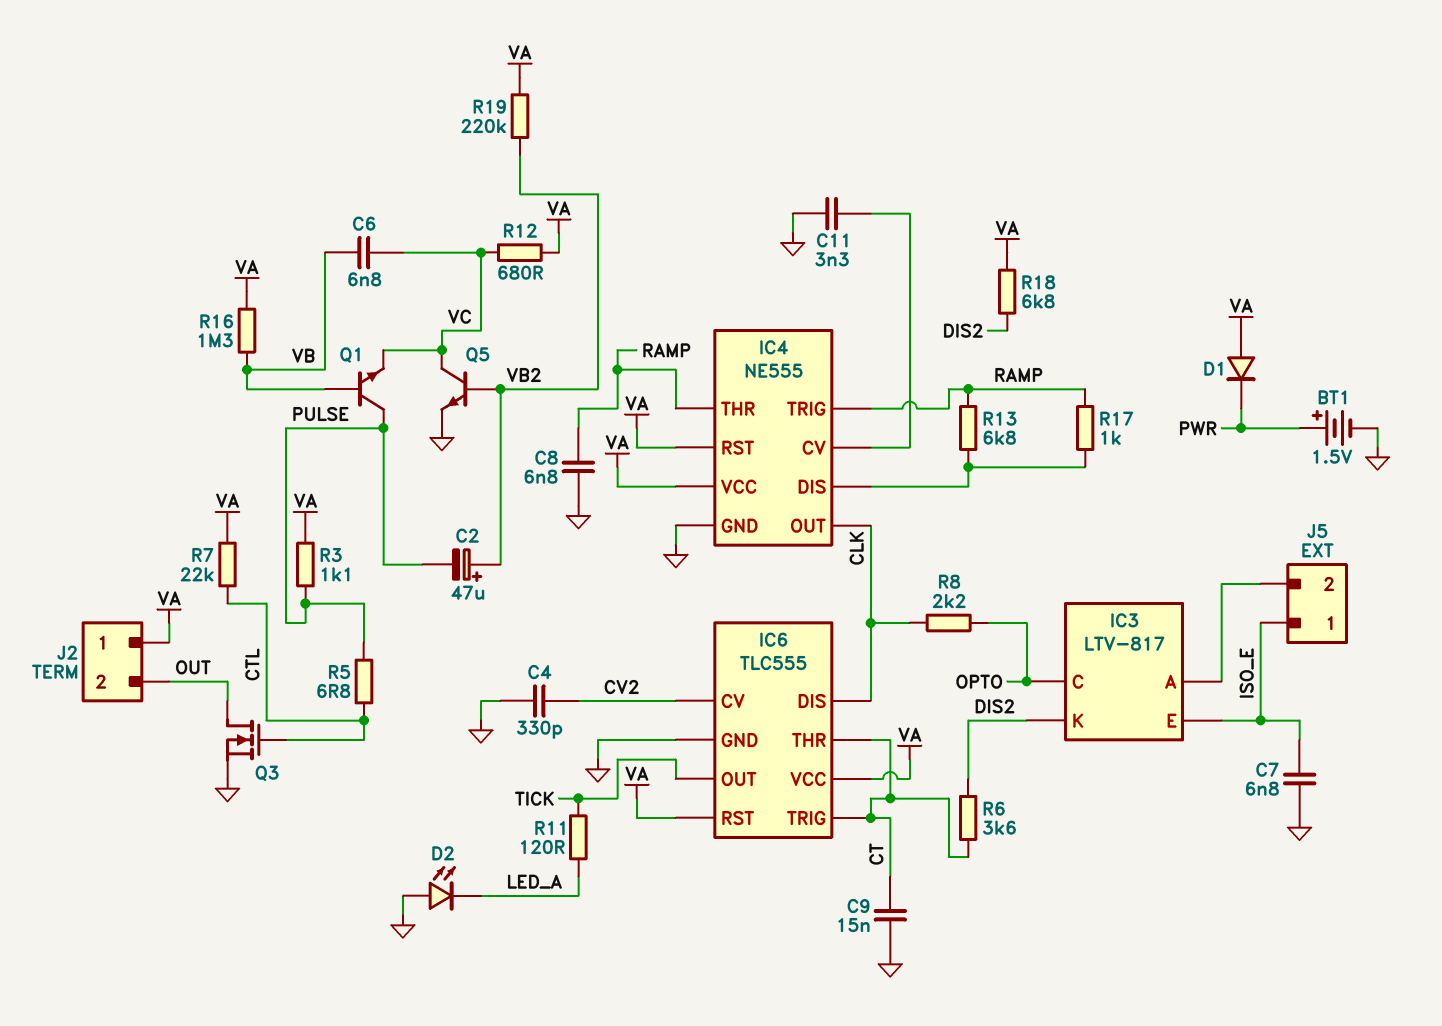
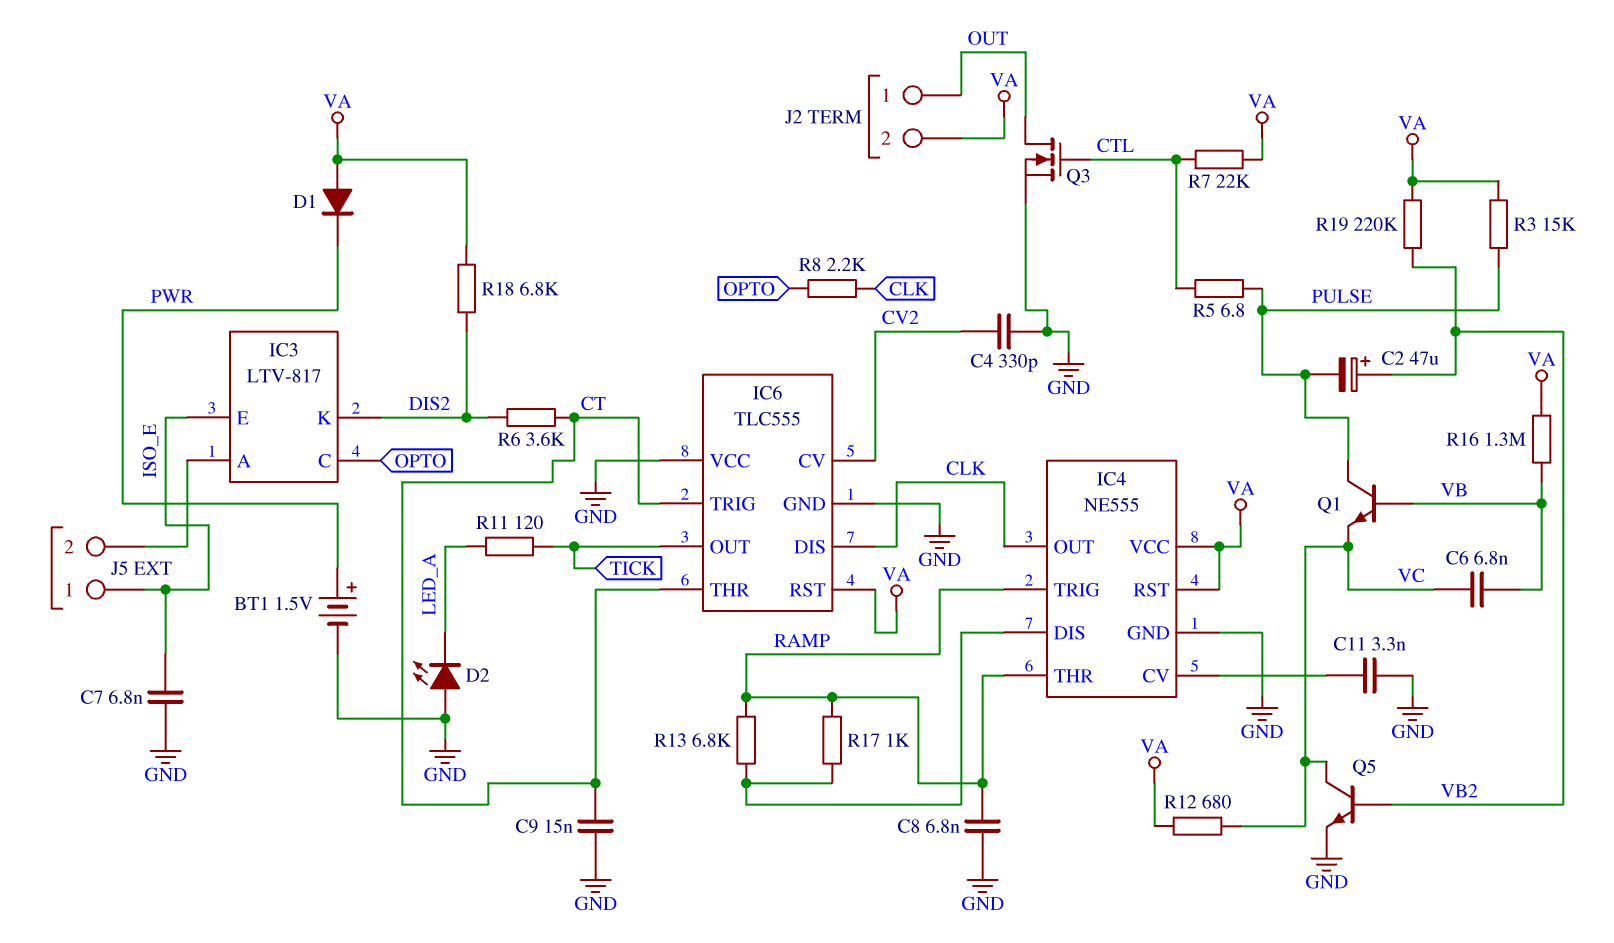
IC6 pin VCC: VA -> GND
J2 pin 1: VA -> OUT
J2 pin 2: OUT -> VA
R3: 1.1k (PULSE, VA) -> 15k (PULSE, VA)

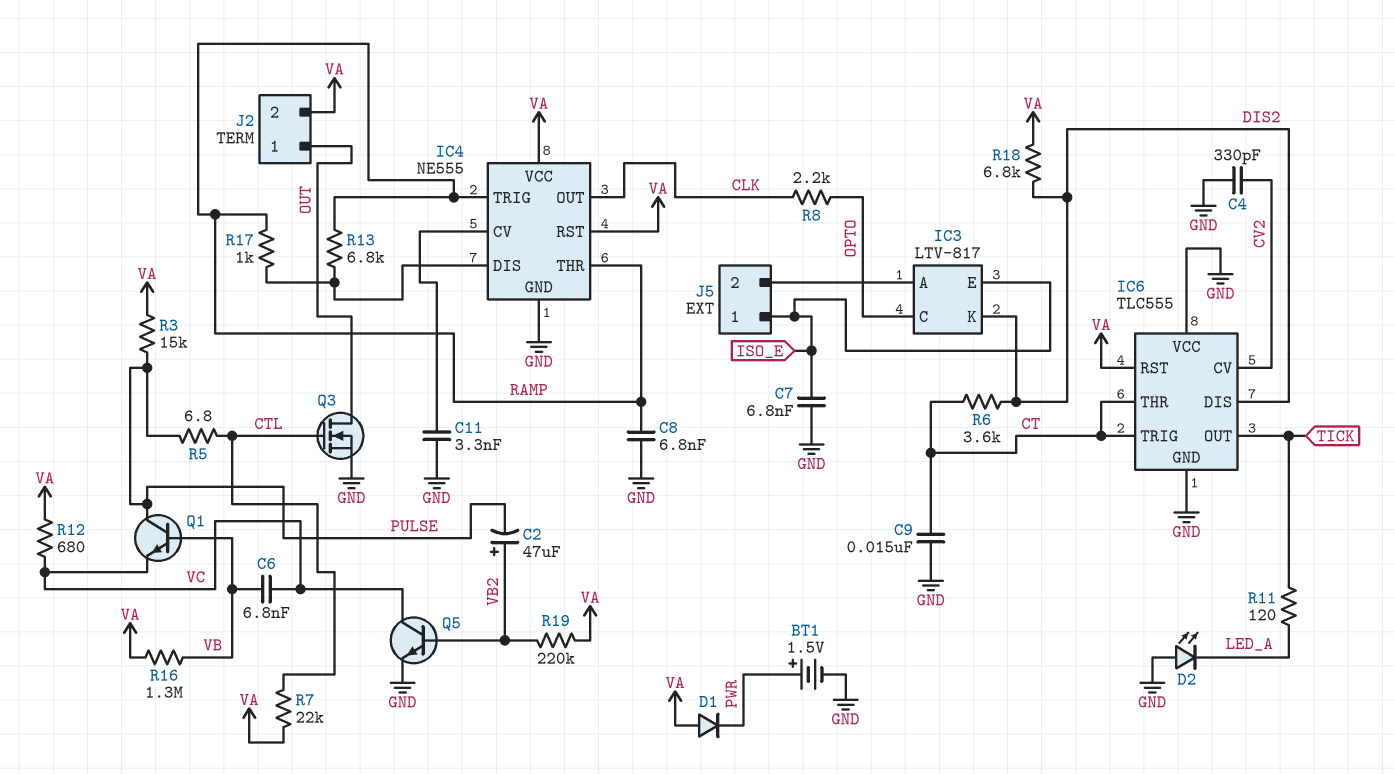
IC6 pin DIS: CLK -> DIS2

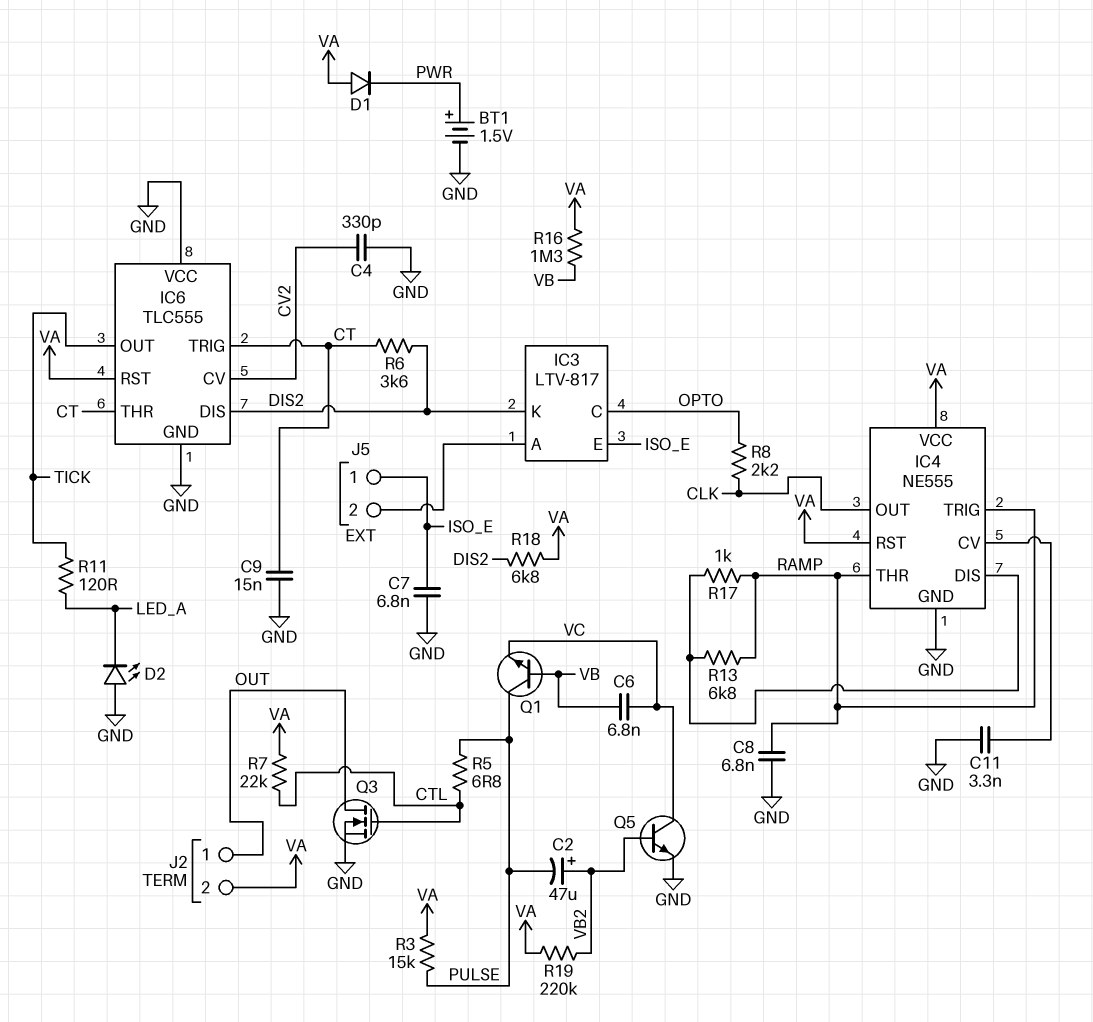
R12: 680 (VA, VC) -> none

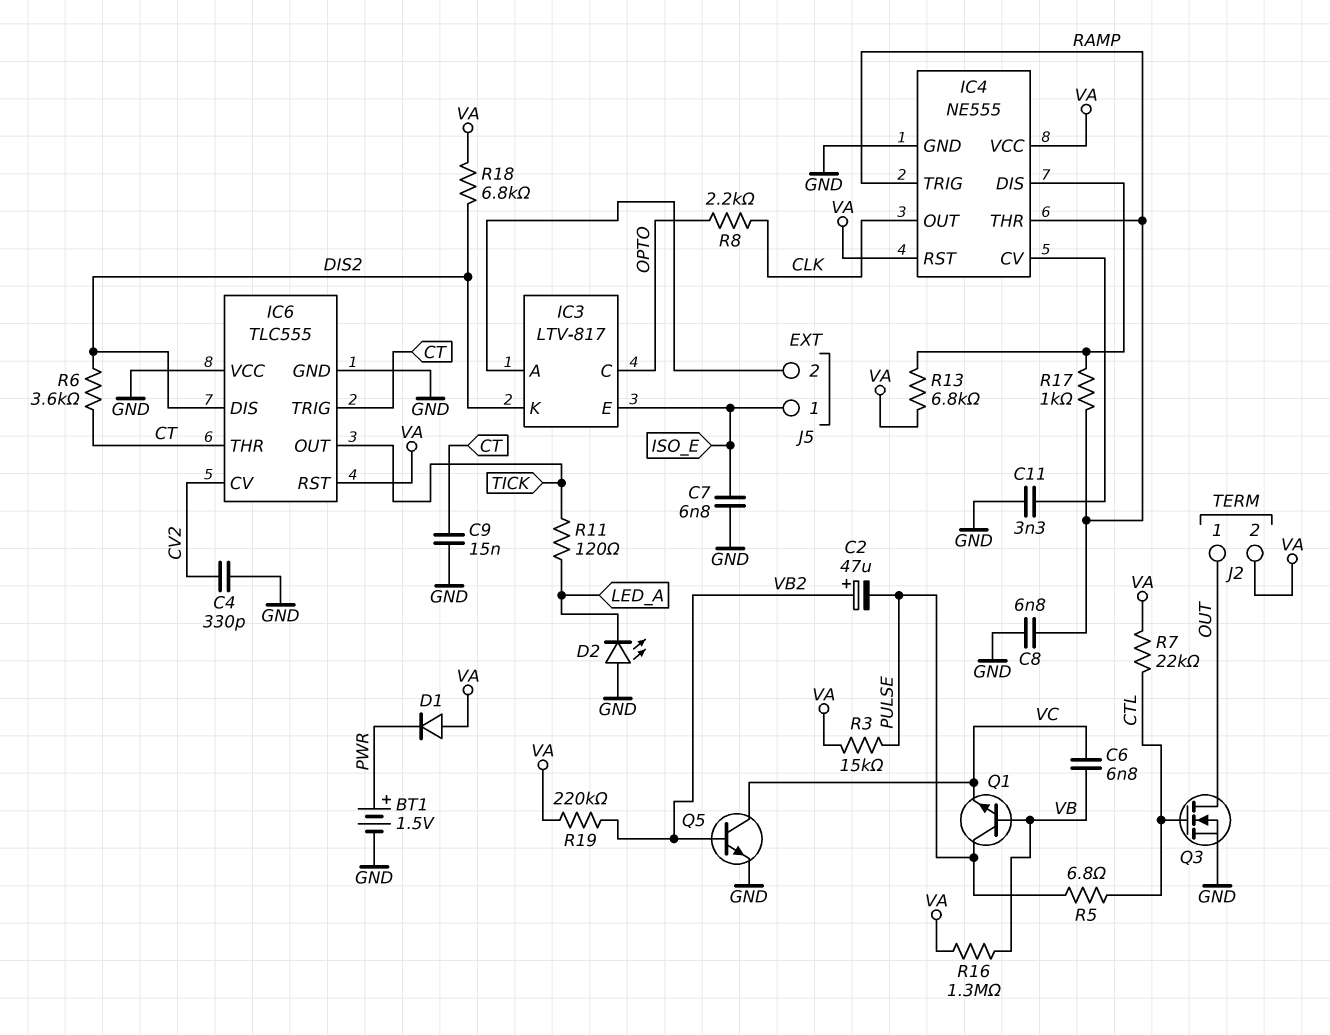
R13: 6.8k (IC4/DIS, RAMP) -> 6.8k (IC4/DIS, VA)

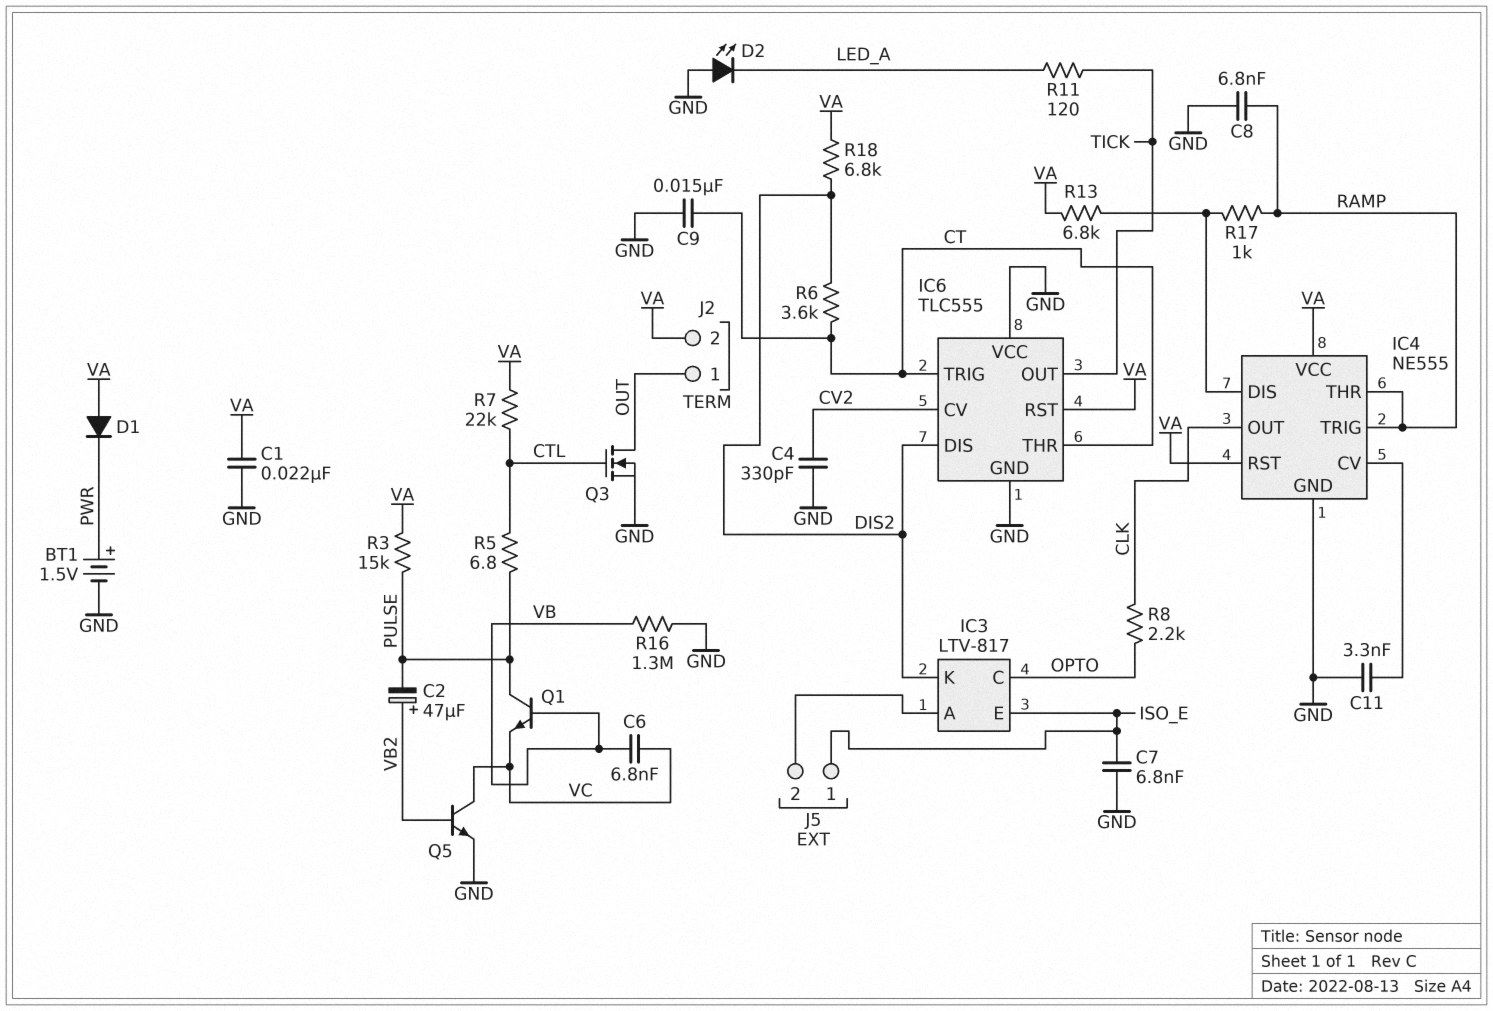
C1: none -> 22nF (GND, VA)
R16: 1.3M (VA, VB) -> 1.3M (GND, VB)
R19: 220k (VA, VB2) -> none

